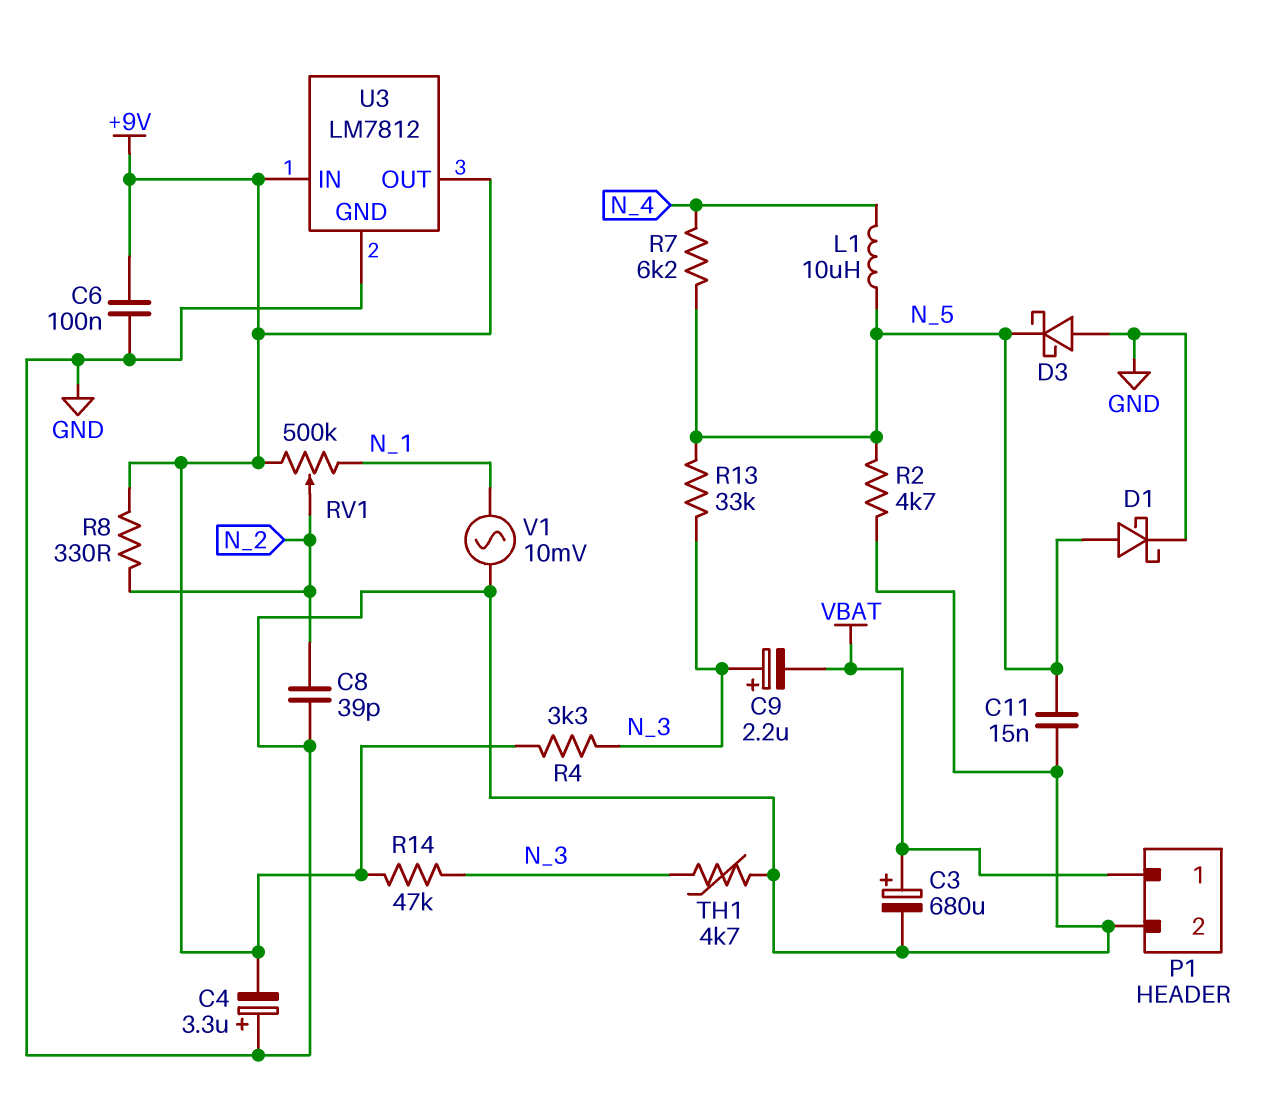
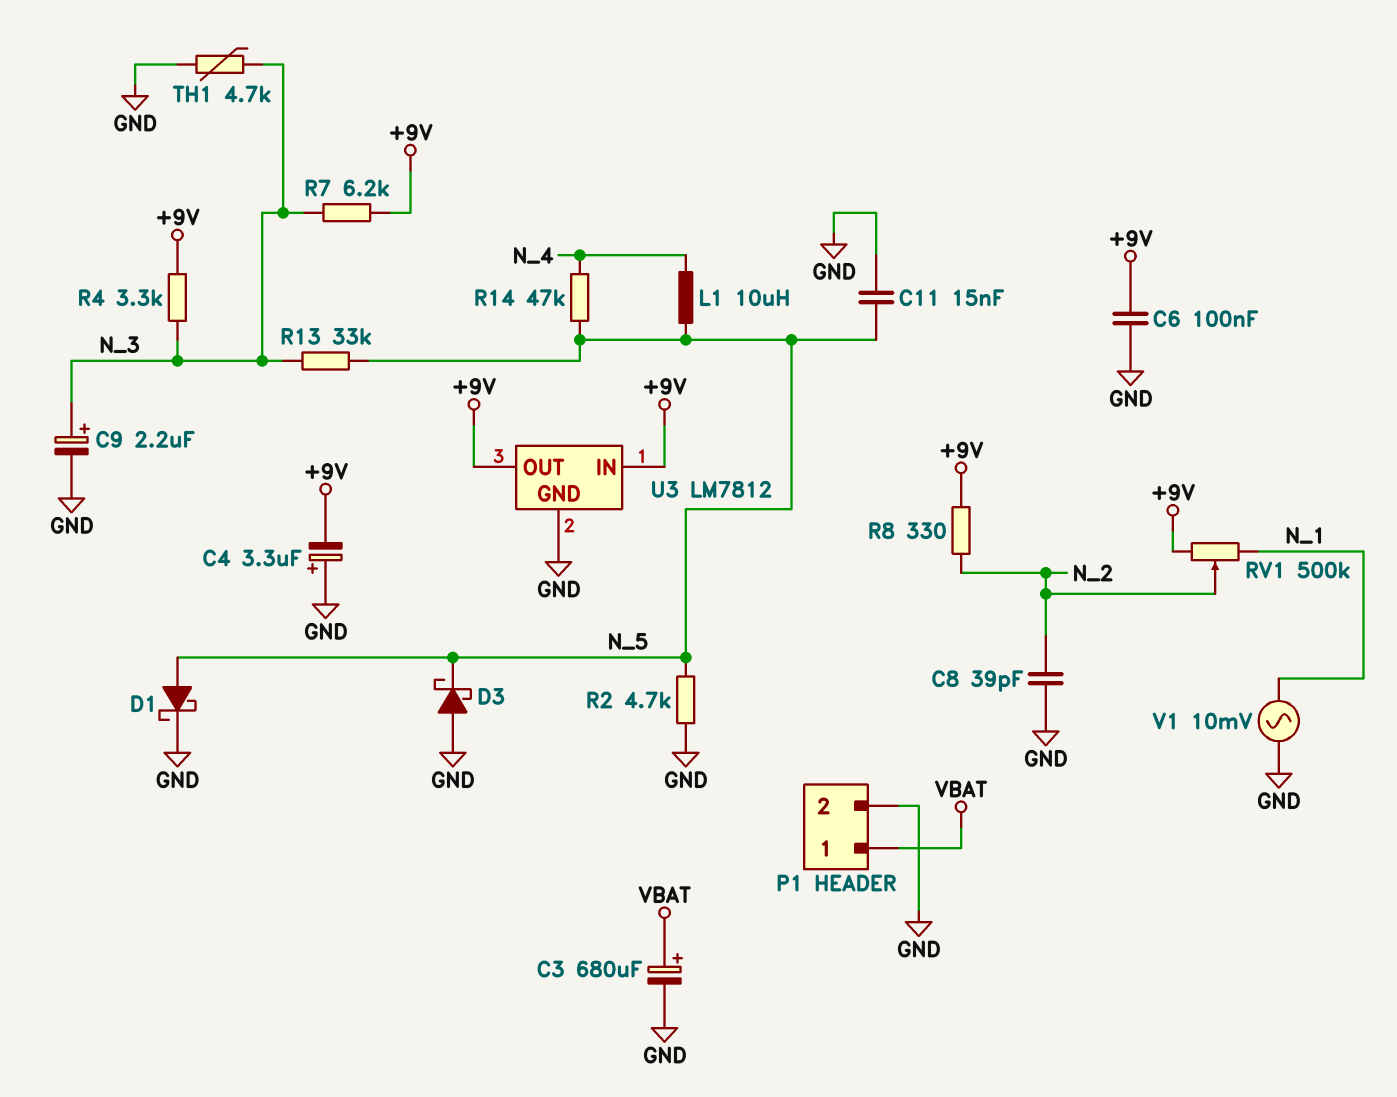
C9: 2.2uF (plus N_3, minus VBAT) -> 2.2uF (plus N_3, minus GND)
R7: 6.2k (N_4, N_5) -> 6.2k (+9V, N_3)
R14: 47k (+9V, N_3) -> 47k (N_4, N_5)

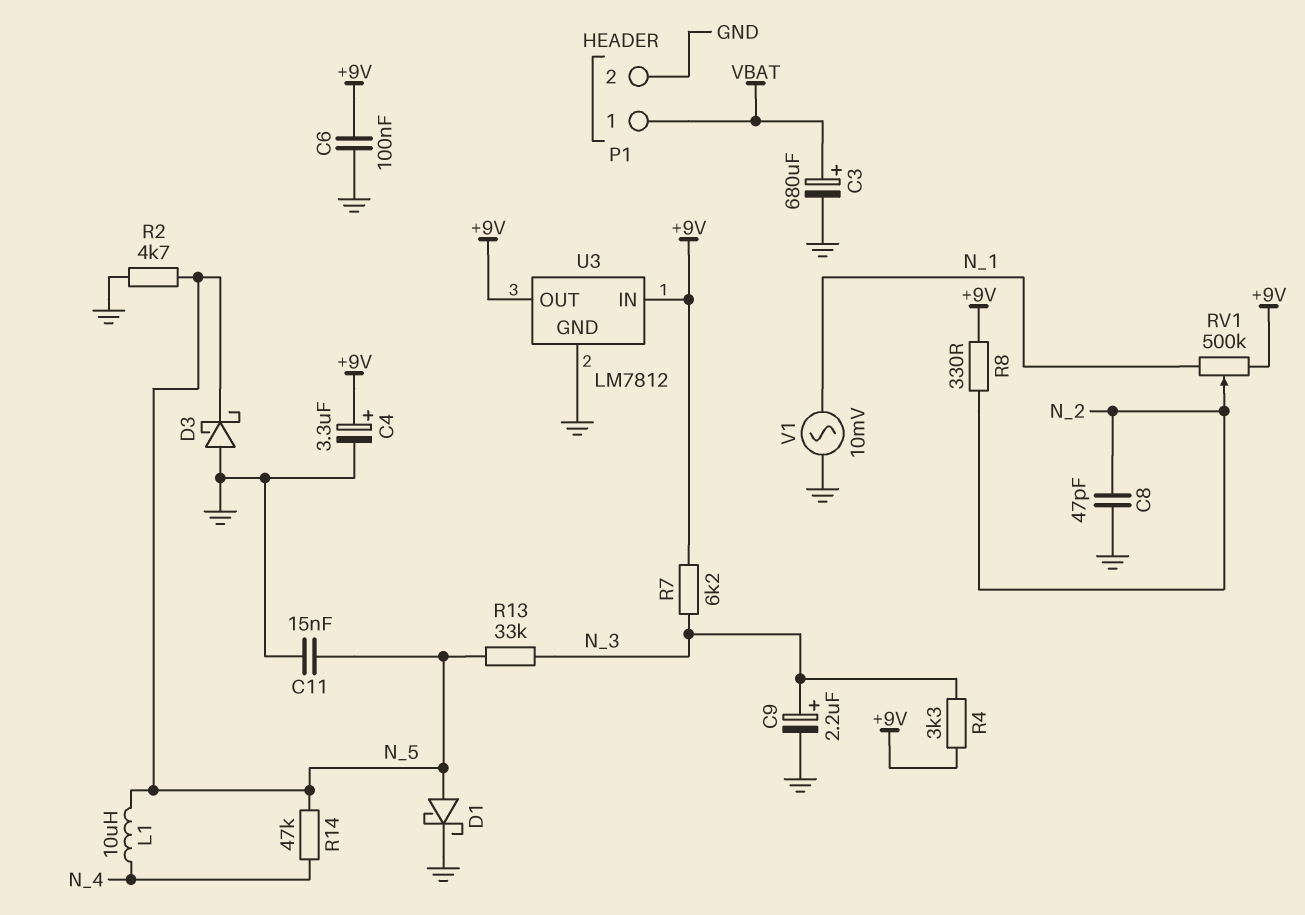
C4: 3.3uF (plus GND, minus +9V) -> 3.3uF (plus +9V, minus GND)
C8: 39pF (GND, N_2) -> 47pF (GND, N_2)
TH1: 4.7k (GND, N_3) -> none

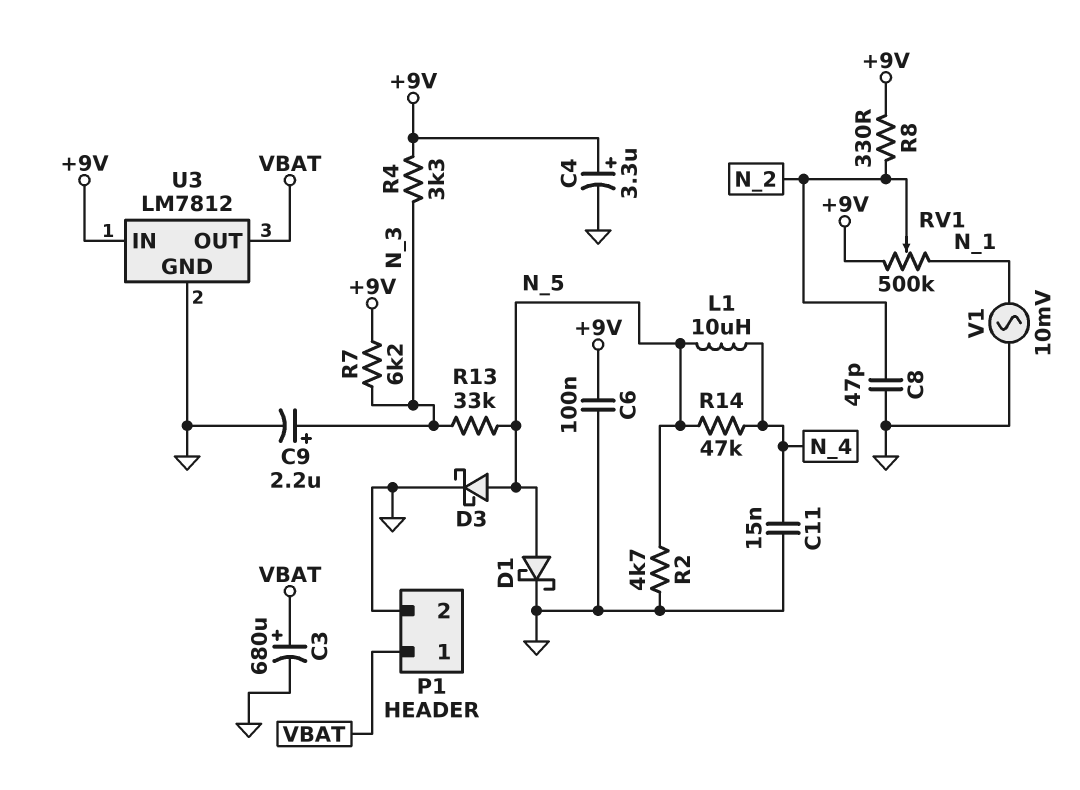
C11: 15nF (GND, N_5) -> 15nF (GND, N_4)
D3: schottky (A GND, K N_5) -> schottky (A N_5, K GND)
U3 pin OUT: +9V -> VBAT

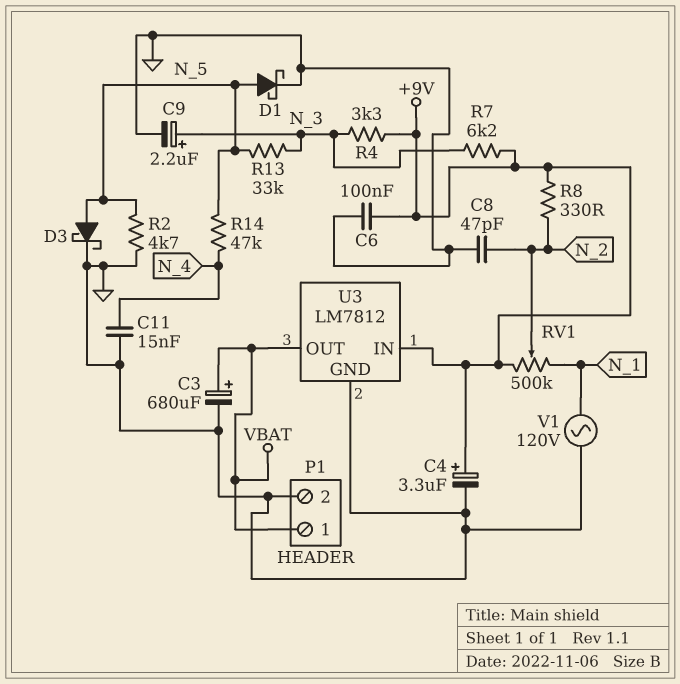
L1: 10uH (N_4, N_5) -> none
V1: AC 10mV (GND, N_1) -> AC 120V (GND, N_1)

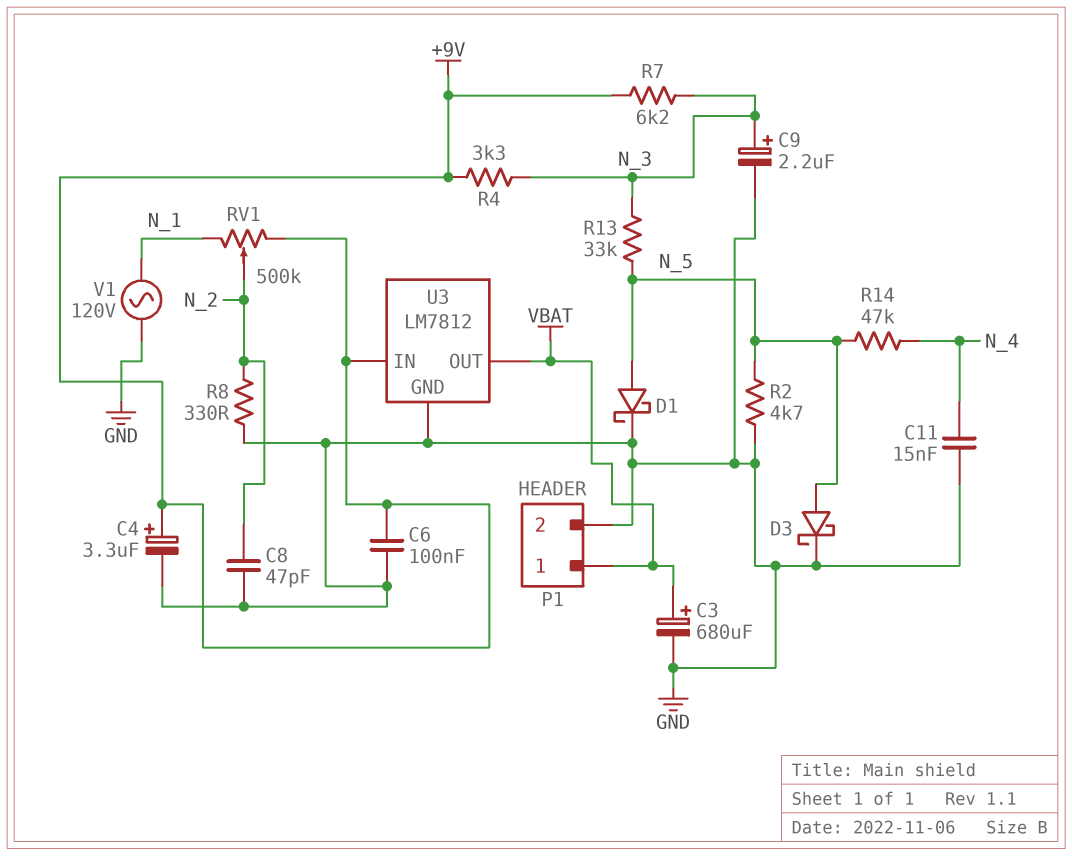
R8: 330 (+9V, N_2) -> 330 (GND, N_2)

